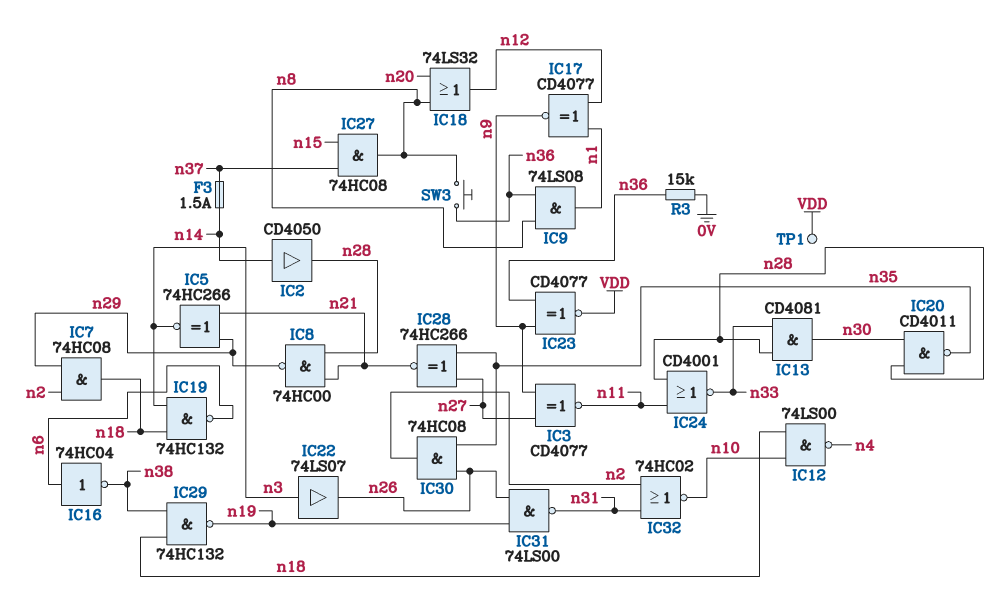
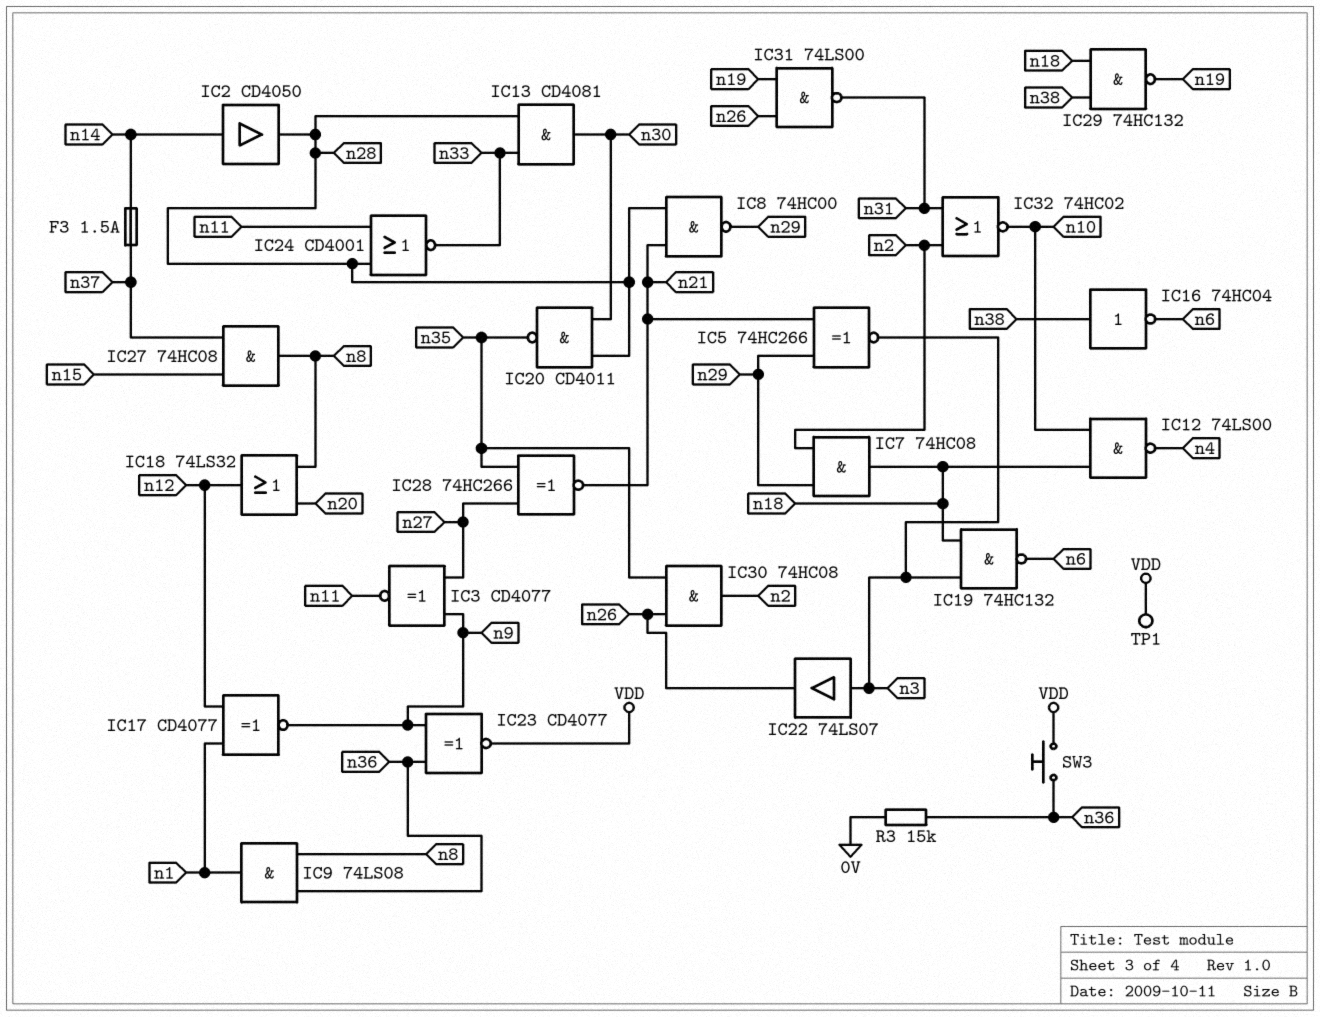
IC16: NOT 74HC04 (in n6, out n38) -> NOT 74HC04 (in n38, out n6)
SW3: button (n8, n36) -> button (VDD, n36)

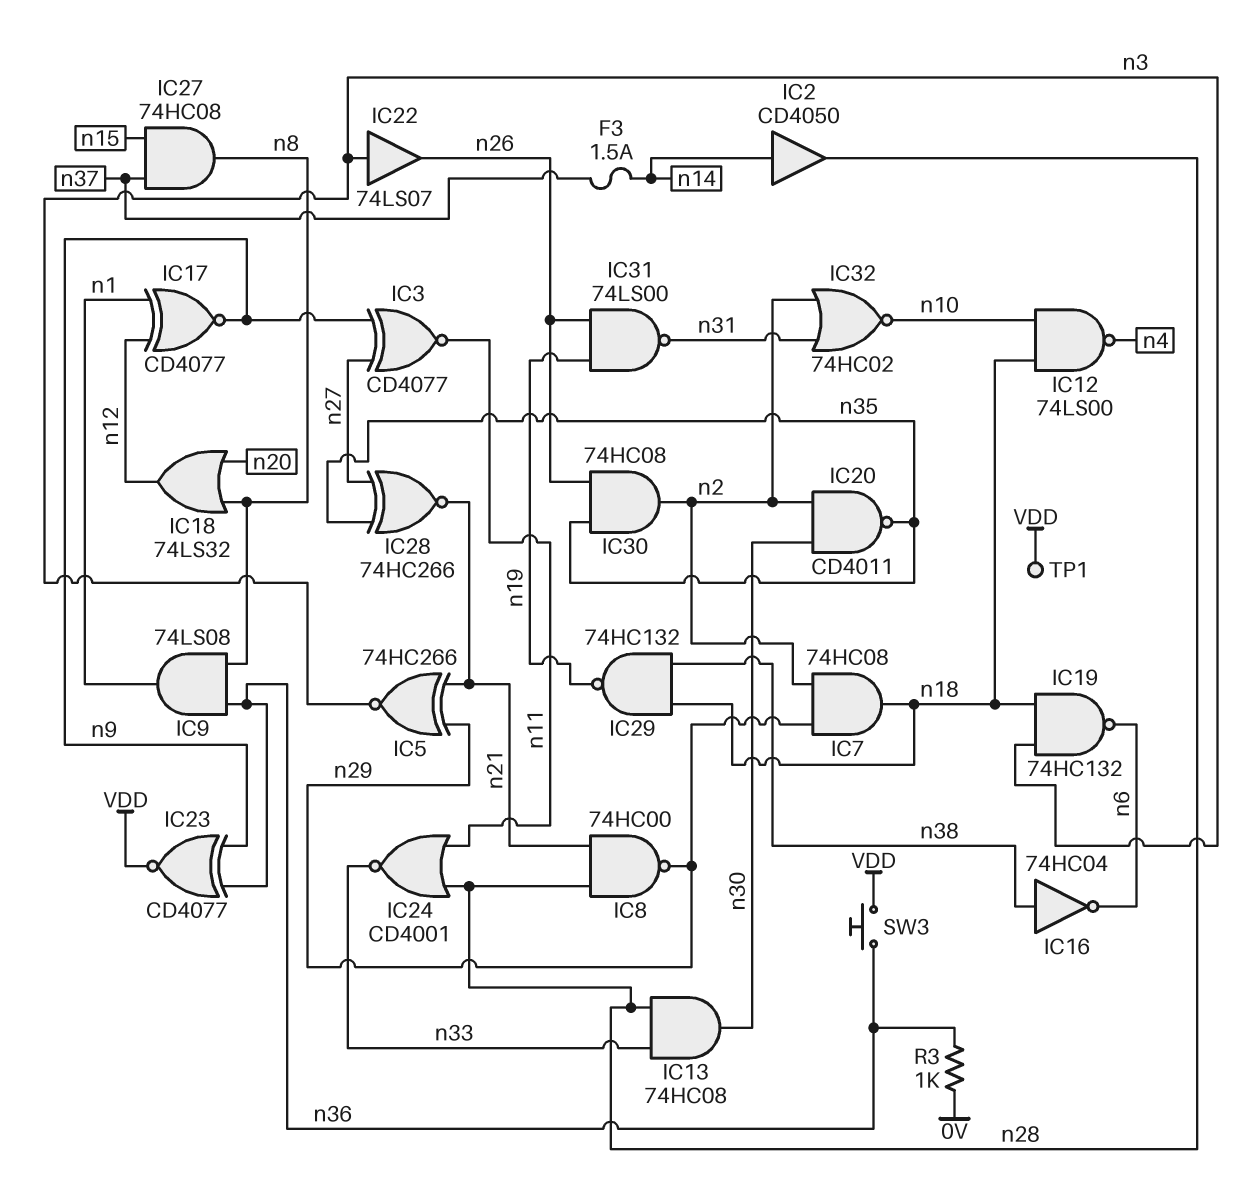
IC13: AND CD4081 (in n28, in n33, out n30) -> AND 74HC08 (in n28, in n33, out n30)
IC20: NAND CD4011 (in n28, in n30, out n35) -> NAND CD4011 (in n2, in n30, out n35)
R3: 15k (0V, n36) -> 1k (0V, n36)

